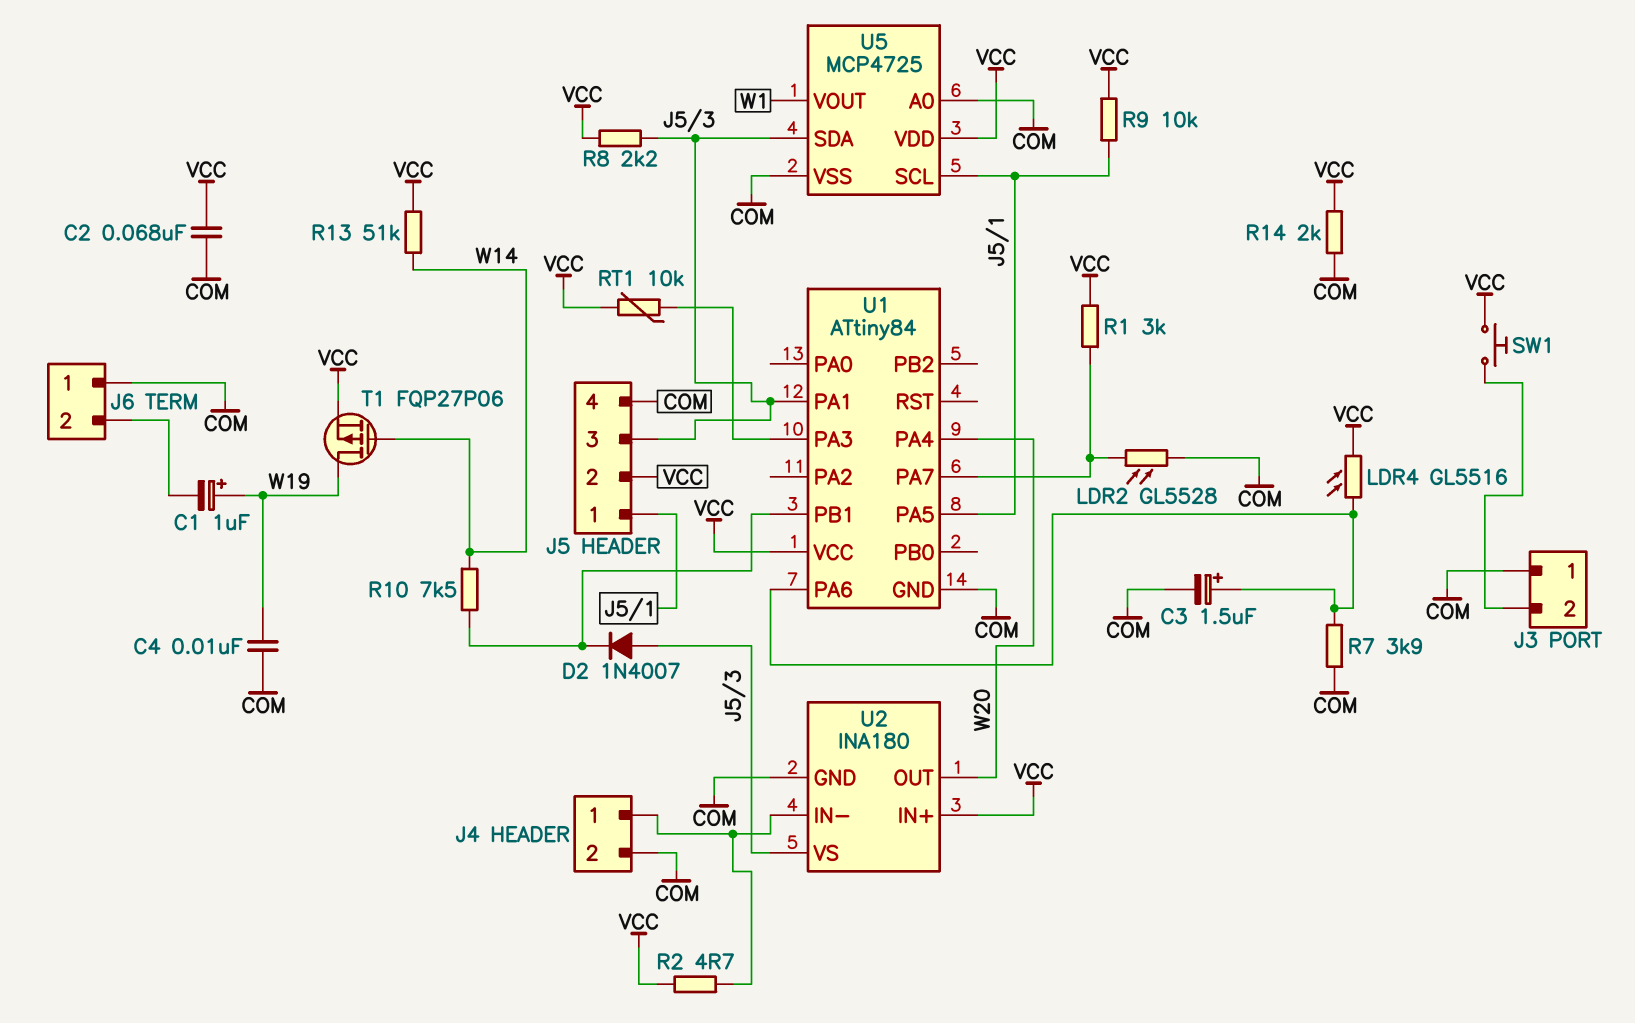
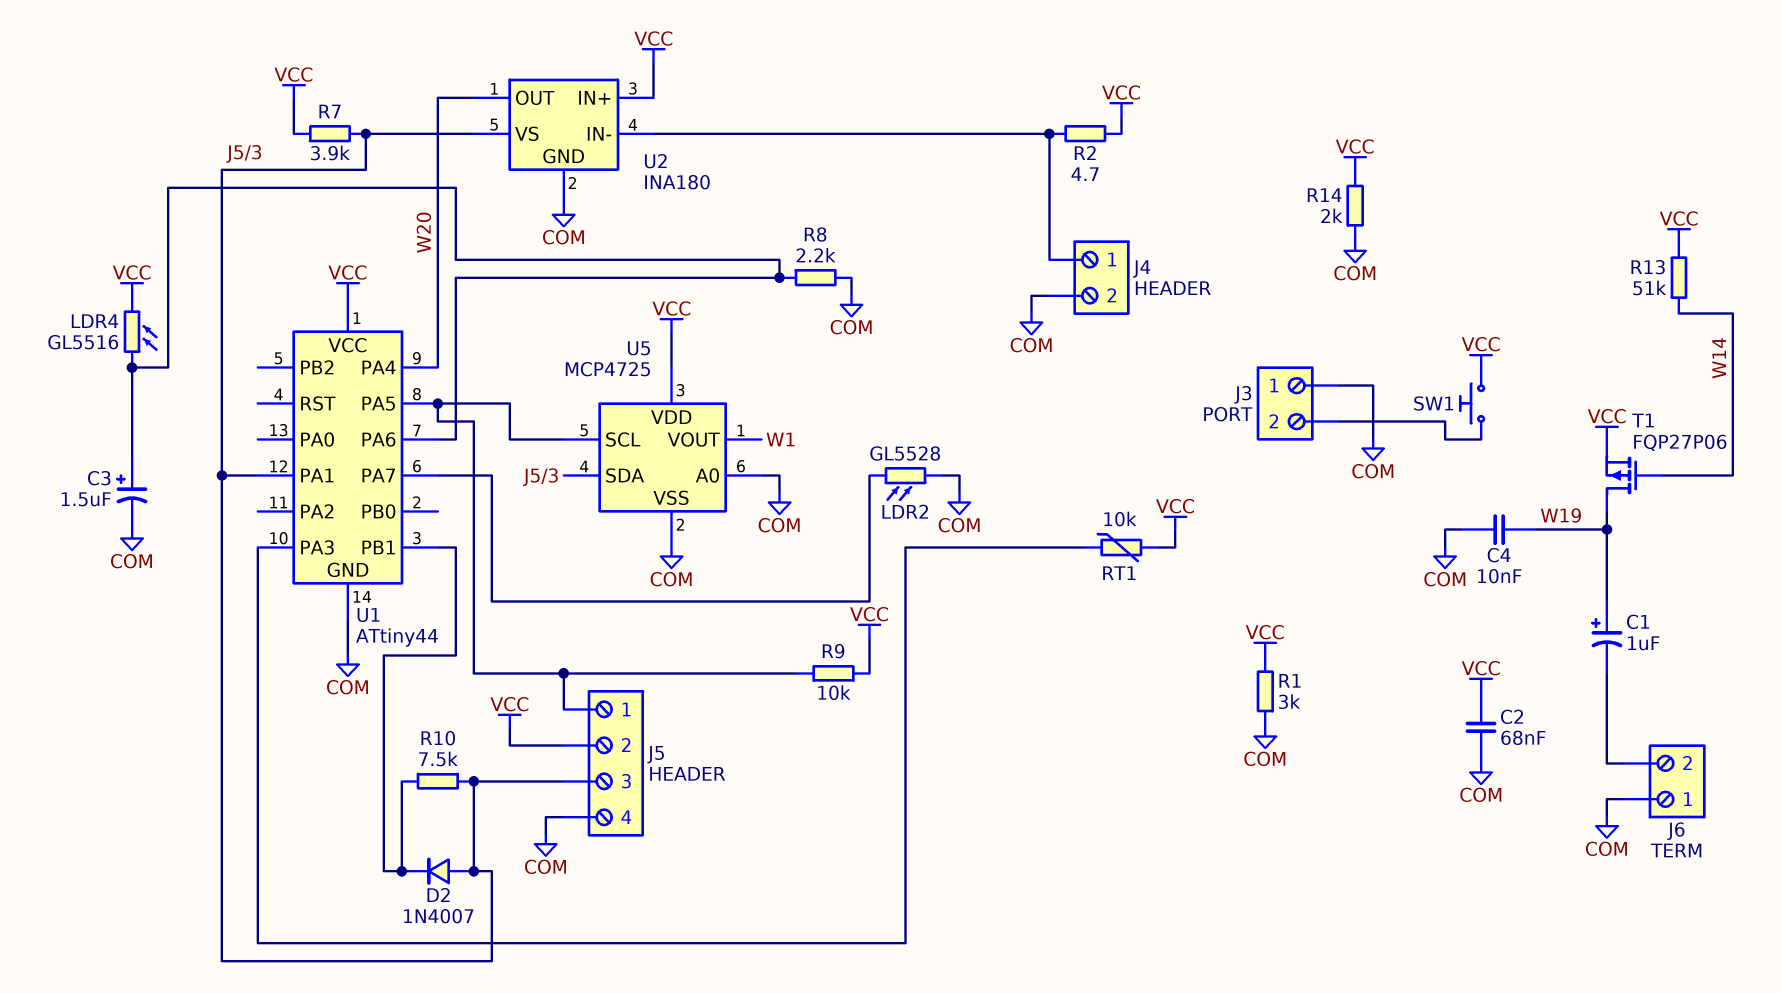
R1: 3k (U1/PA7, VCC) -> 3k (COM, VCC)
R7: 3.9k (COM, U1/PA6) -> 3.9k (J5/3, VCC)
R8: 2.2k (J5/3, VCC) -> 2.2k (COM, U1/PA6)
R10: 7.5k (U1/PB1, W14) -> 7.5k (J5/3, U1/PB1)
U1: ATtiny84 -> ATtiny44

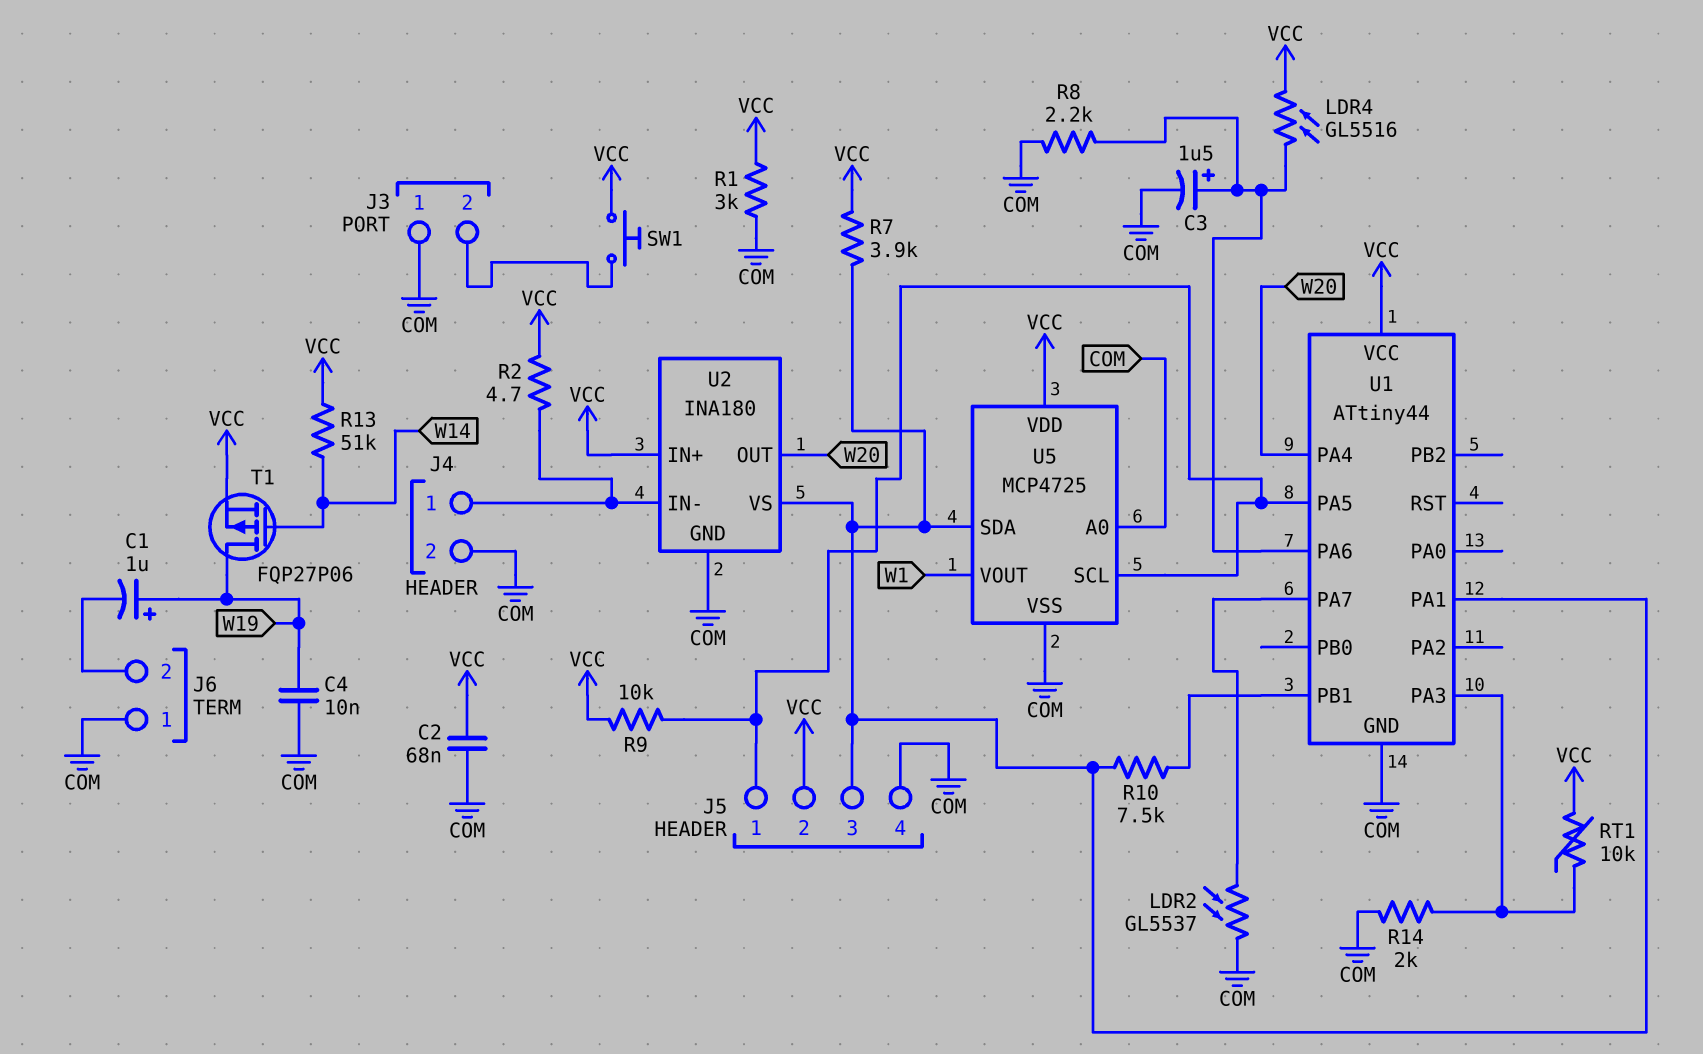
D2: diode 1N4007 (A J5/3, K U1/PB1) -> none
LDR2: GL5528 (COM, U1/PA7) -> GL5537 (COM, U1/PA7)
R14: 2k (COM, VCC) -> 2k (COM, U1/PA3)

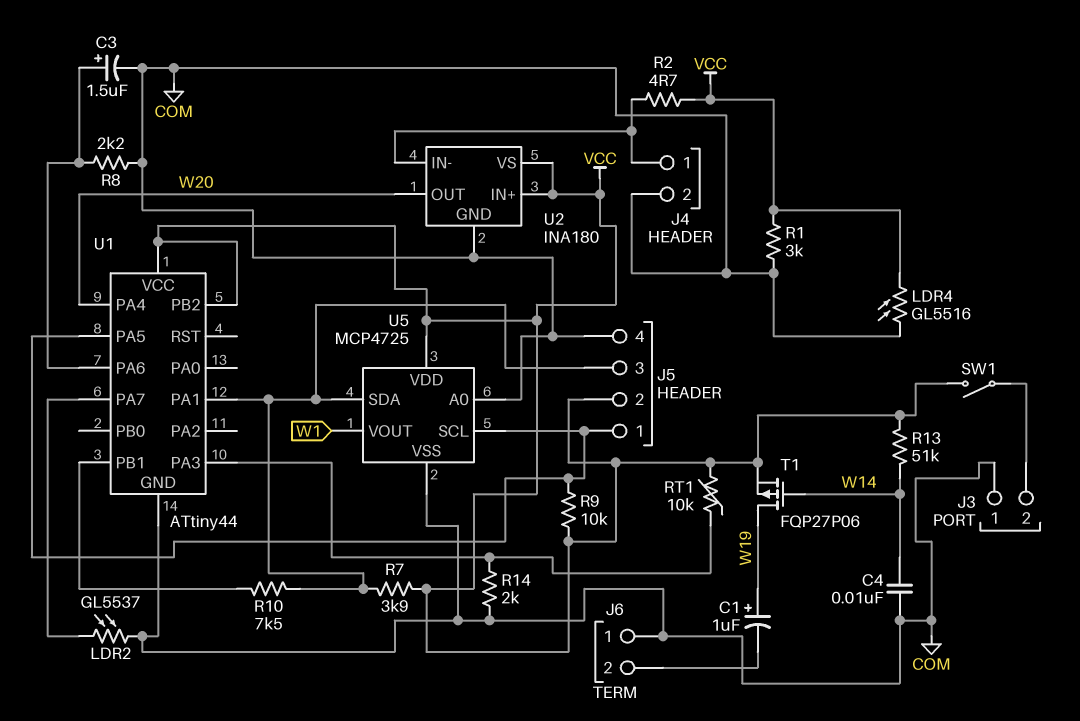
C2: 68nF (COM, VCC) -> none
C4: 10nF (COM, W19) -> 10nF (COM, W14)
LDR4: GL5516 (U1/PA6, VCC) -> GL5516 (COM, VCC)
SW1: button (J3/2, VCC) -> switch (J3/2, VCC)
U1 pin PB2: none -> VCC
U2 pin VS: J5/3 -> VCC

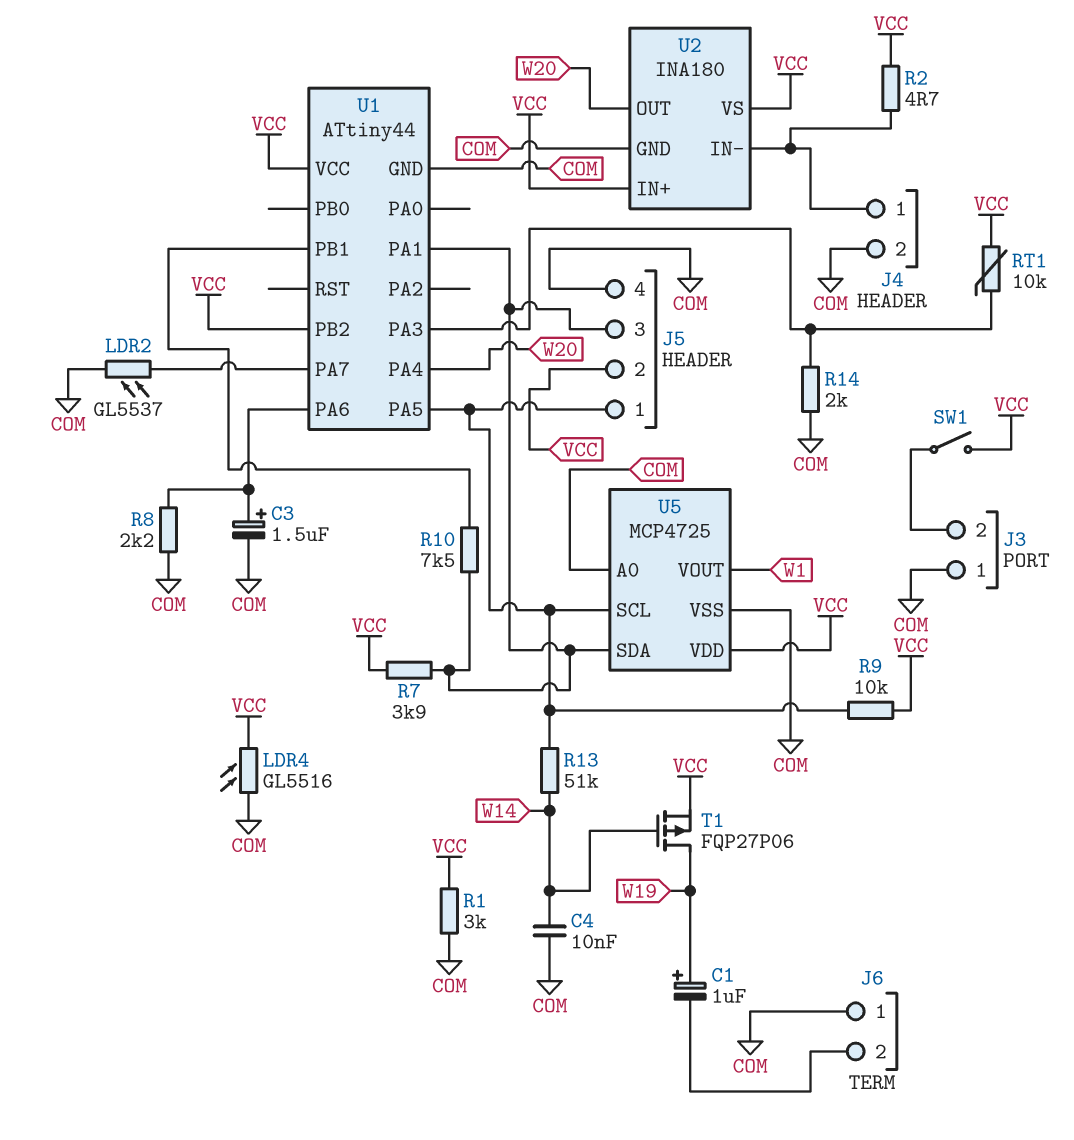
R13: 51k (VCC, W14) -> 51k (J5/1, W14)

